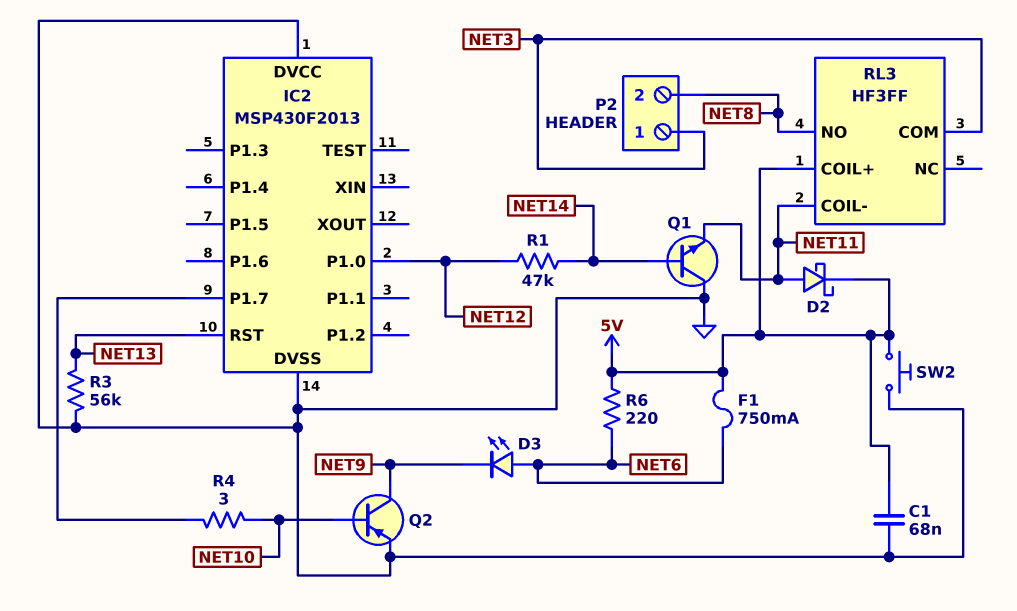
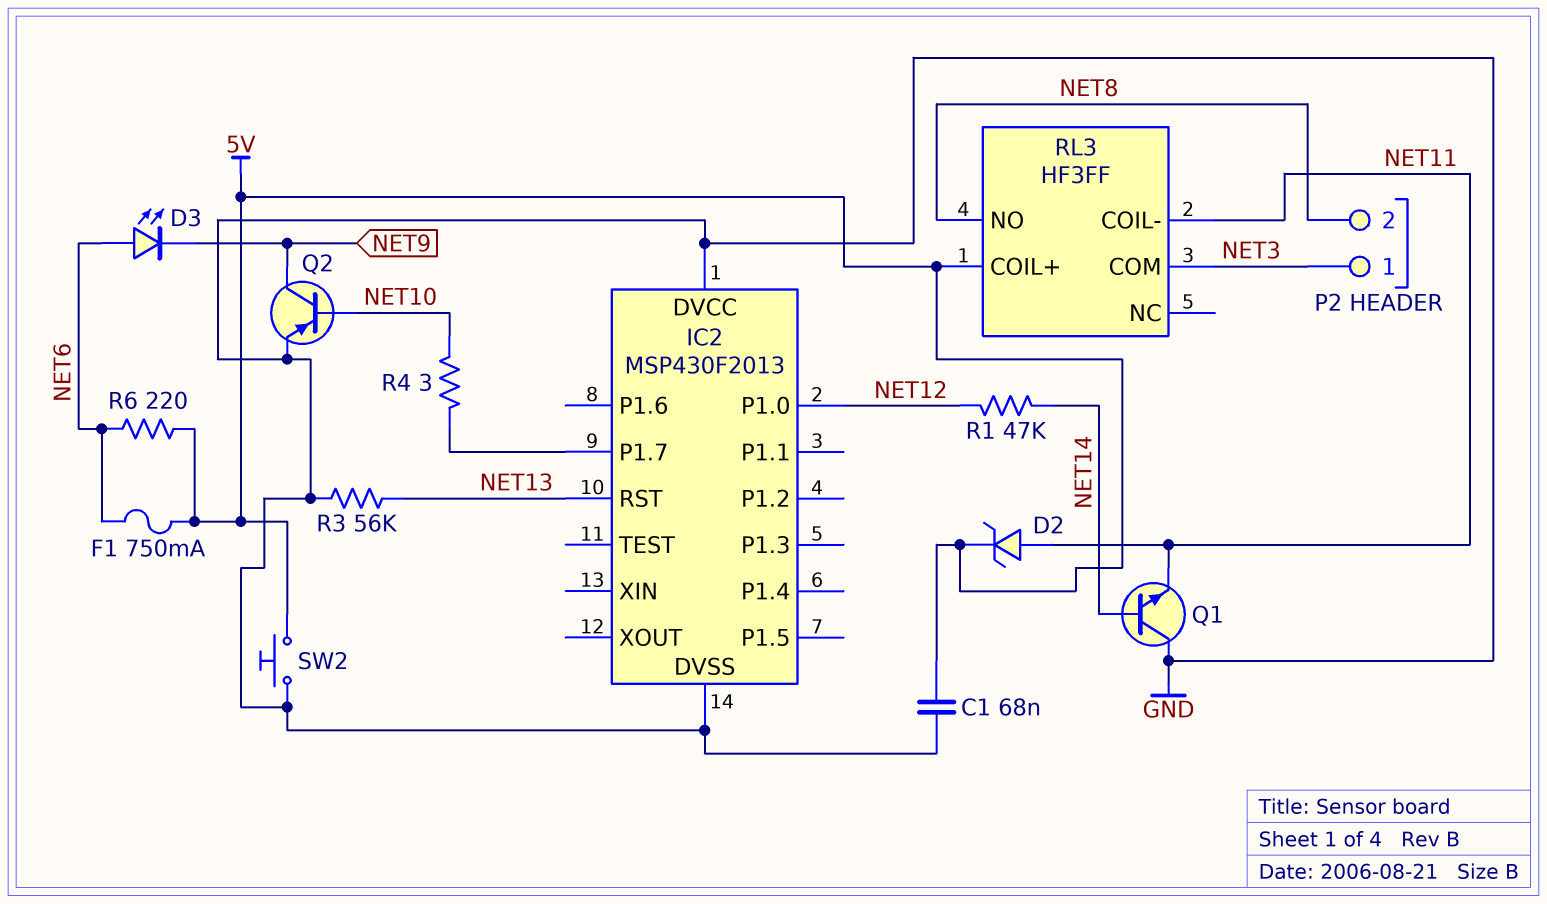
D2: schottky (A NET11, K 5V) -> zener (A NET11, K 5V)

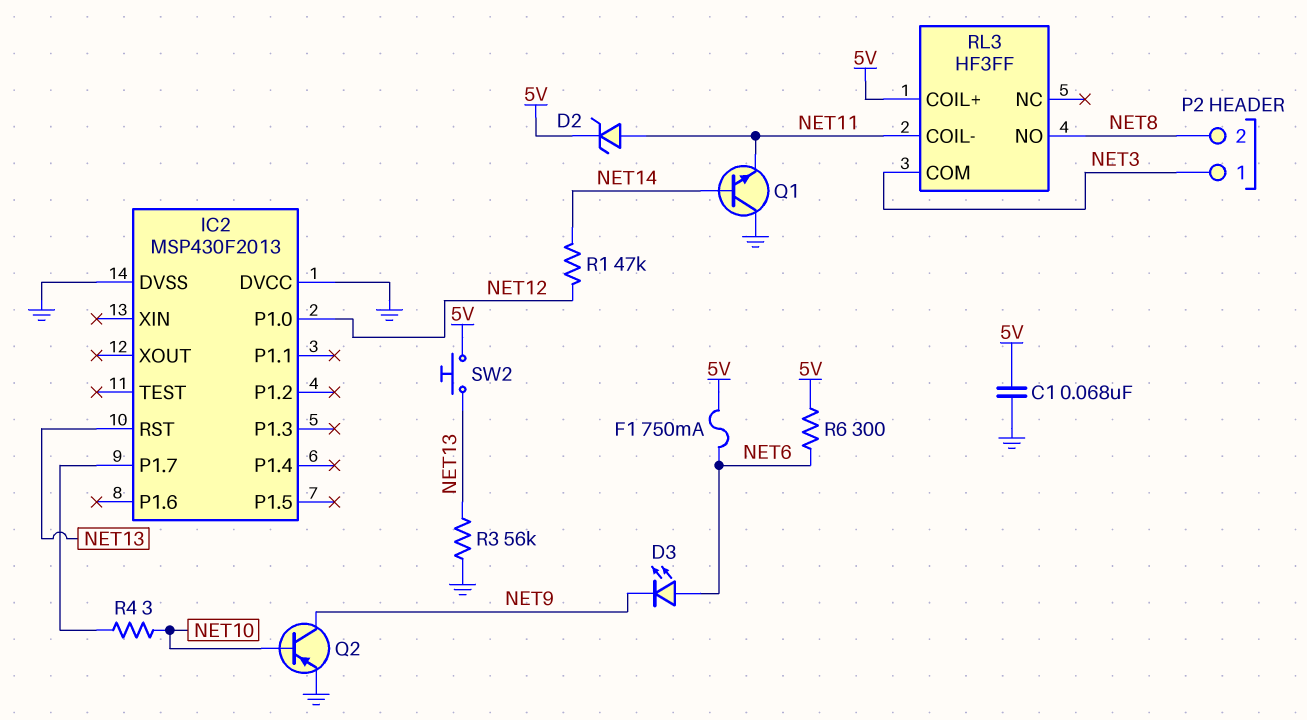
R6: 220 (5V, NET6) -> 300 (5V, NET6)
SW2: button (5V, GND) -> button (5V, NET13)

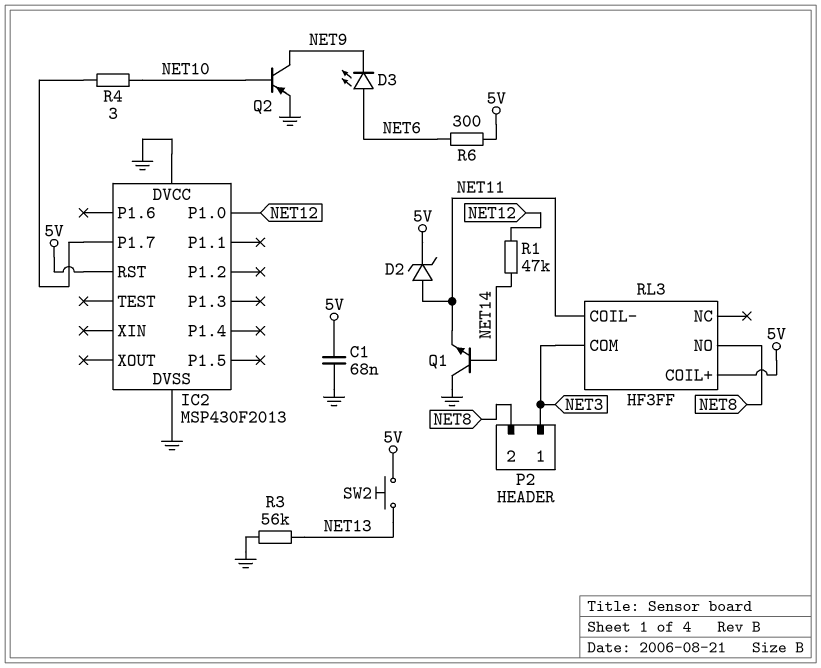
F1: 750mA (5V, NET6) -> none
IC2 pin RST: NET13 -> 5V

